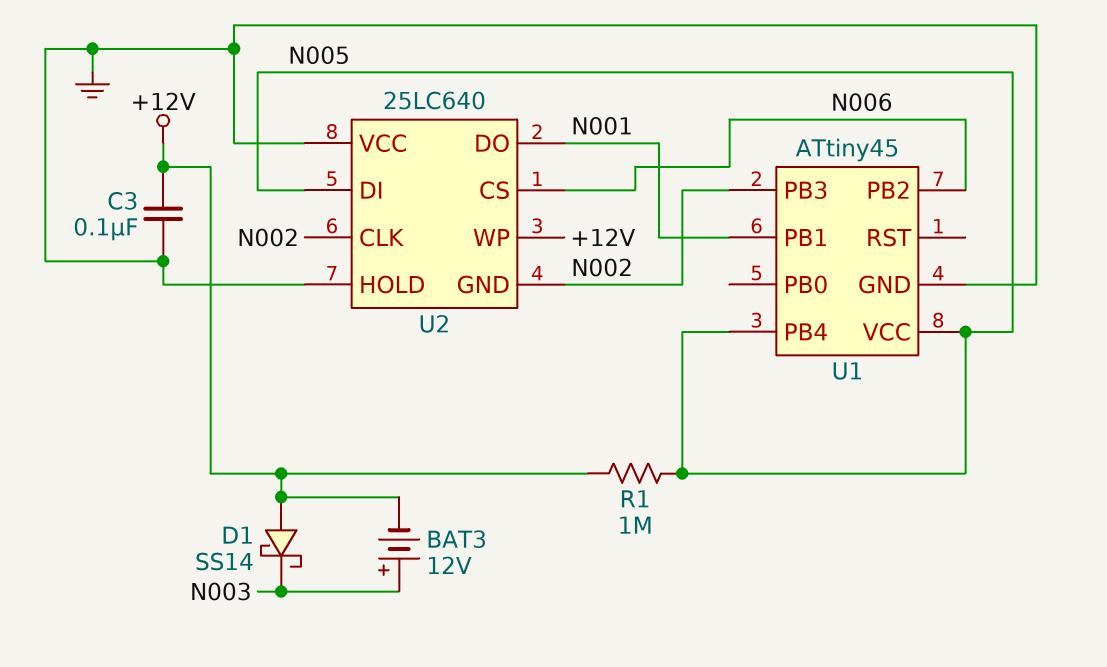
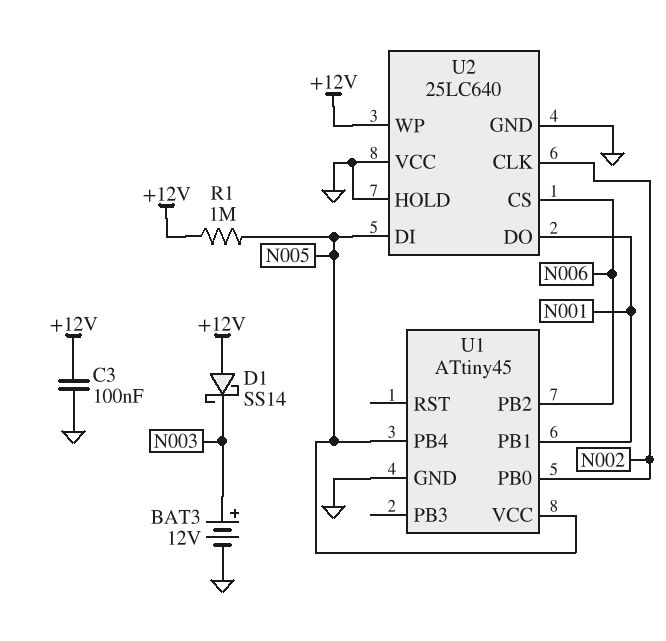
BAT3: 12V (plus N003, minus +12V) -> 12V (plus N003, minus GND)
U1 pin PB0: none -> N002
U1 pin PB3: N002 -> none
U2 pin GND: N002 -> GND

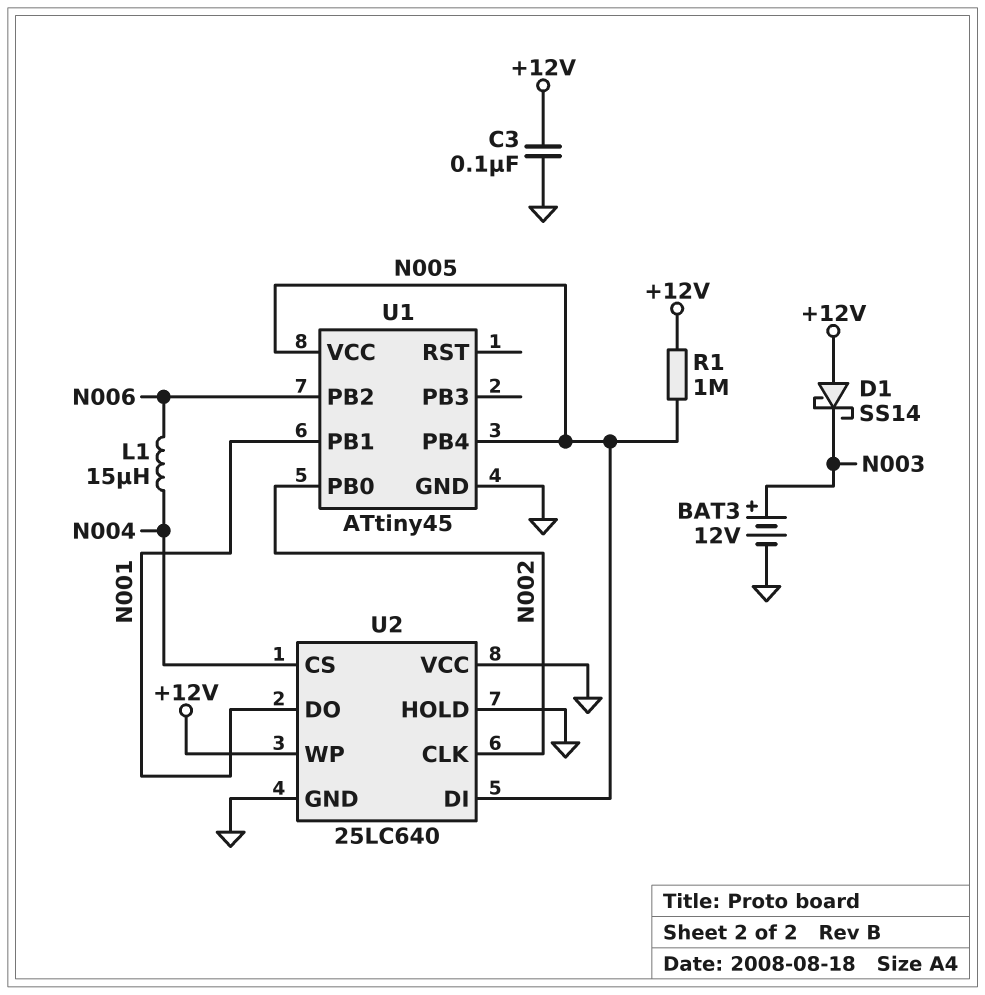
L1: none -> 15uH (N004, N006)
U2 pin CS: N006 -> N004

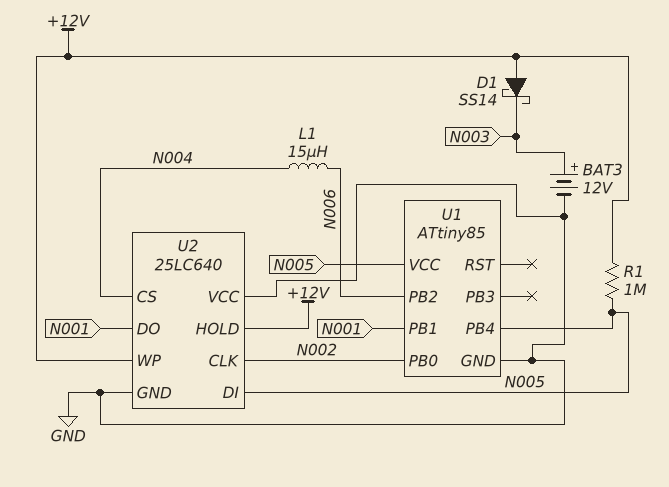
C3: 100nF (+12V, GND) -> none
U1: ATtiny45 -> ATtiny85
U2 pin HOLD: GND -> +12V

